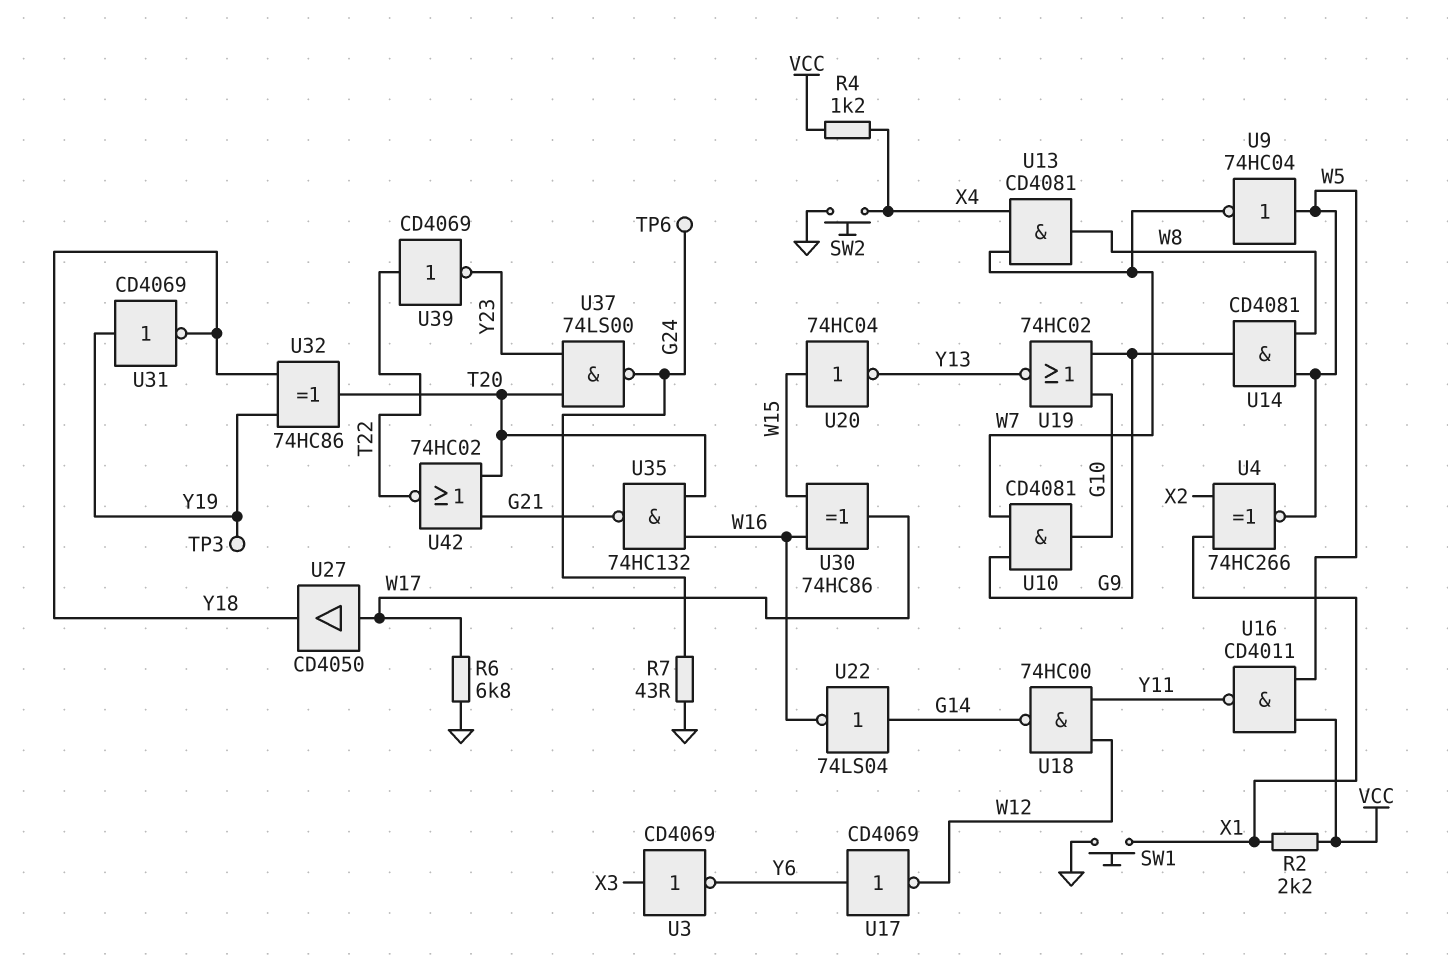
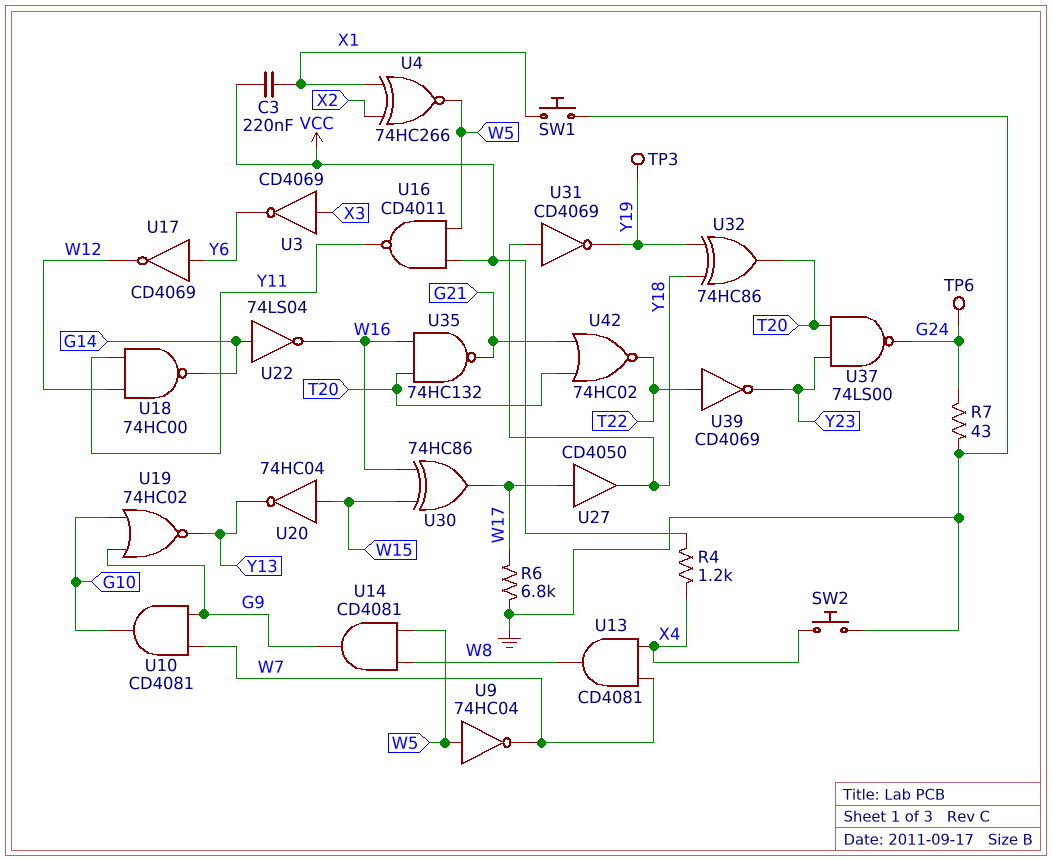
C3: none -> 220nF (VCC, X1)
R2: 2.2k (VCC, X1) -> none
U31: NOT CD4069 (in Y19, out Y18) -> NOT CD4069 (in Y18, out Y19)

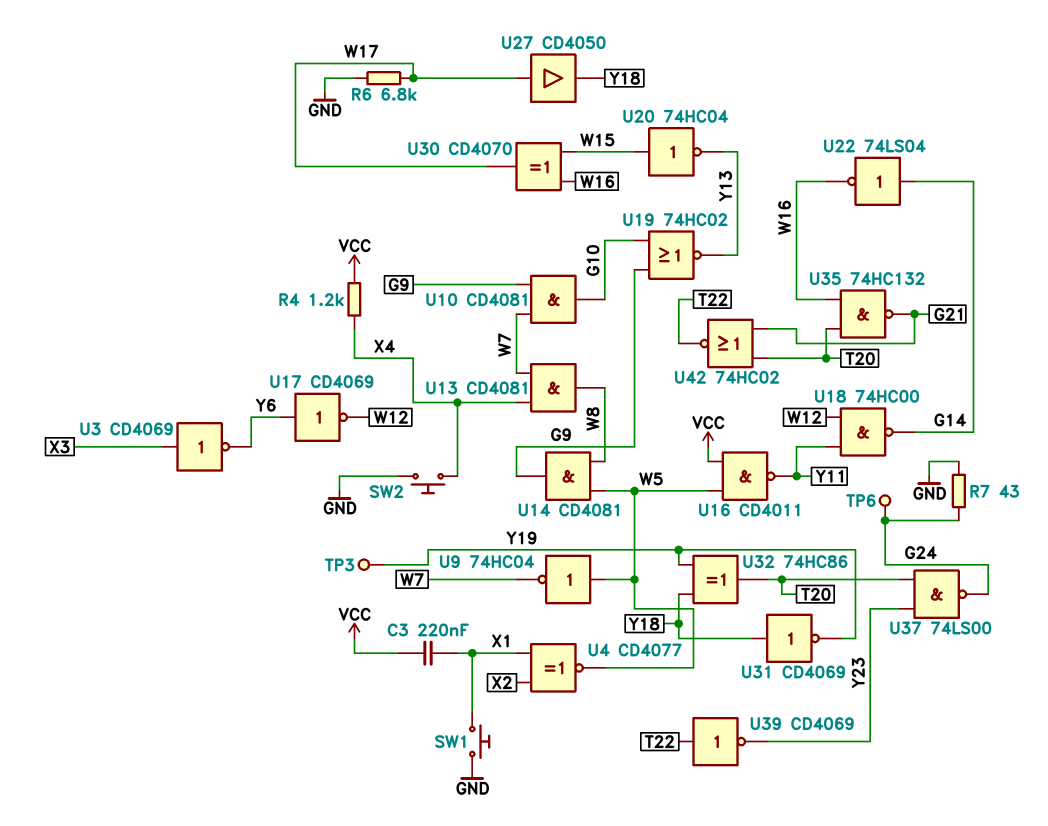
U4: XNOR 74HC266 (in X1, in X2, out W5) -> XNOR CD4077 (in X1, in X2, out W5)
U30: XOR 74HC86 (in W15, in W16, out W17) -> XOR CD4070 (in W15, in W16, out W17)

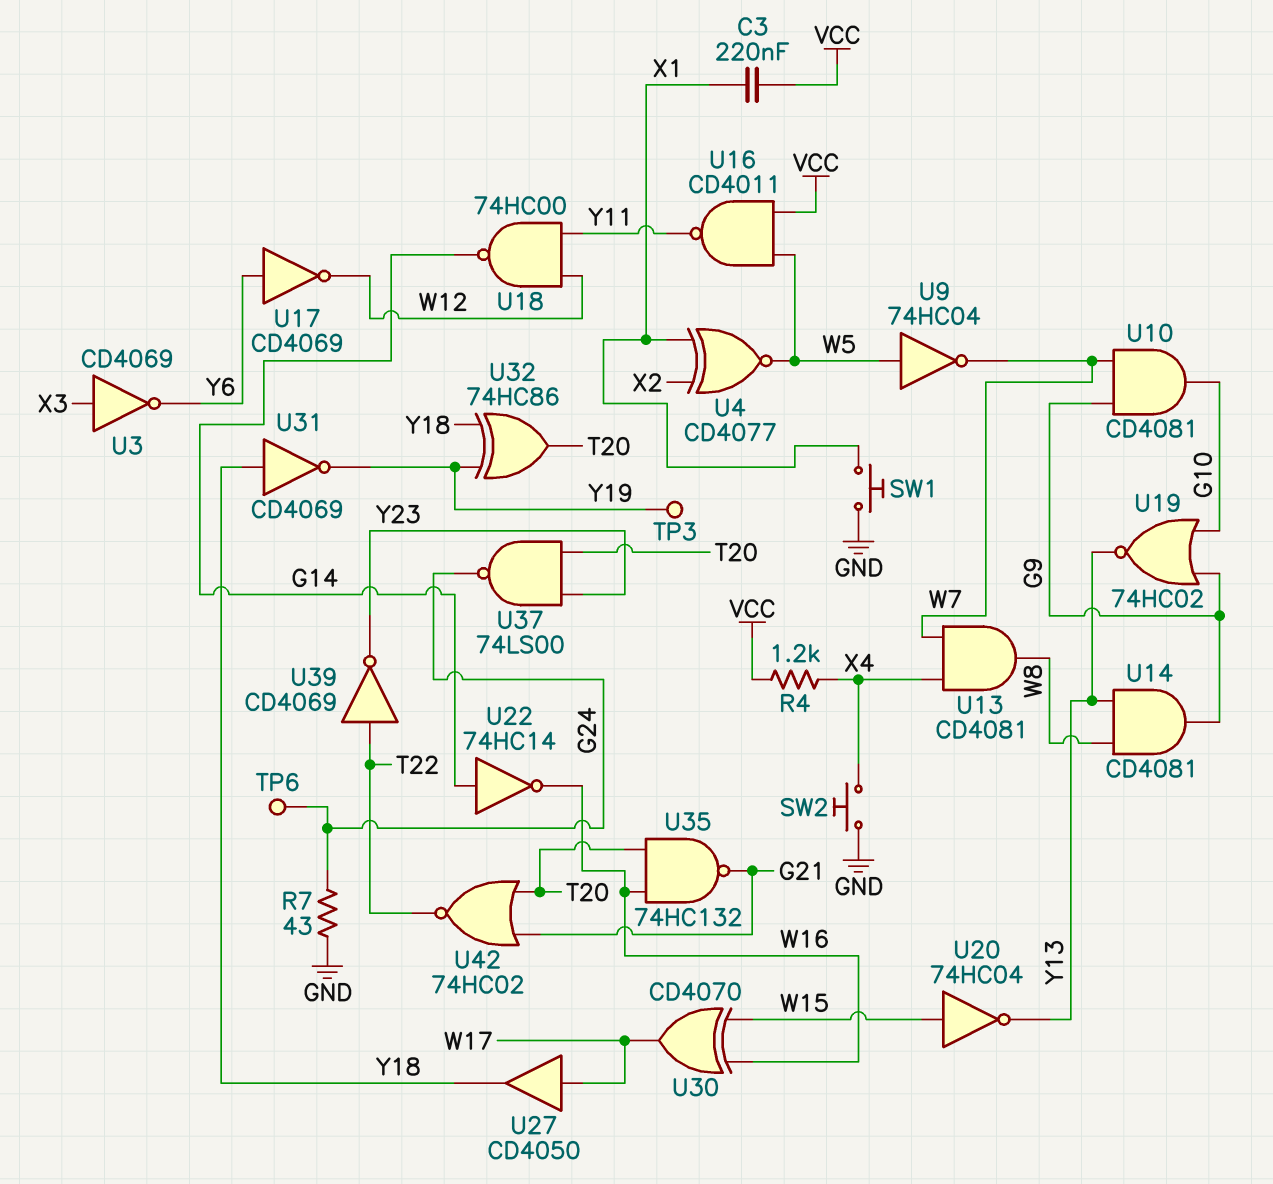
R6: 6.8k (GND, W17) -> none
U14: AND CD4081 (in W5, in W8, out G9) -> AND CD4081 (in W8, in Y13, out G9)
U22: NOT 74LS04 (in G14, out W16) -> NOT 74HC14 (in G14, out W16)

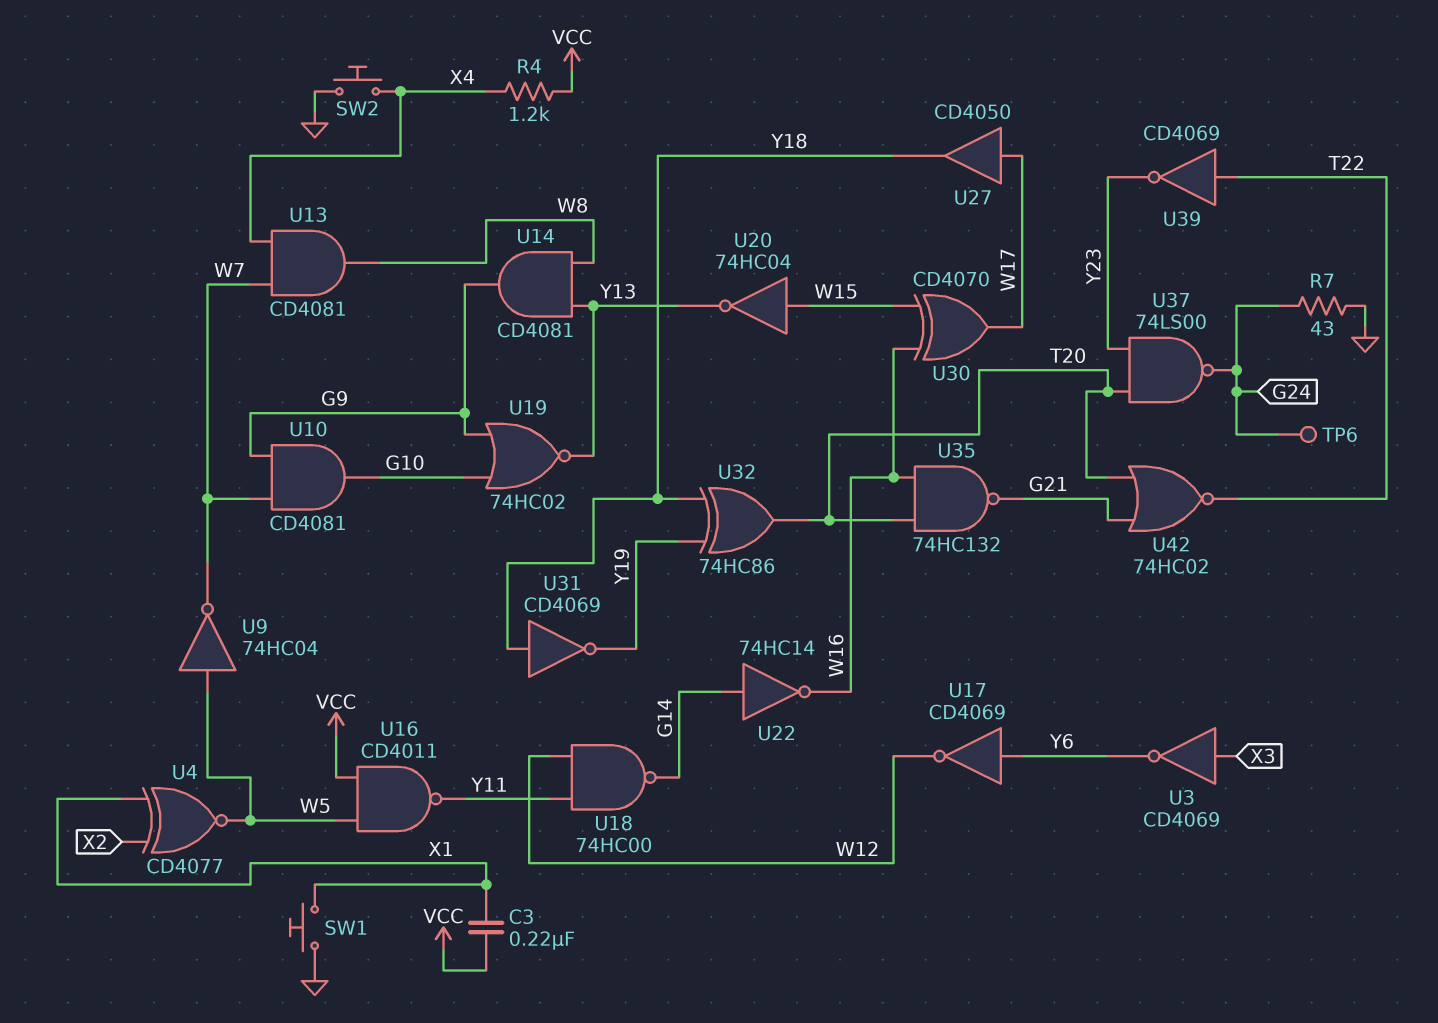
TP3: test point (Y19) -> none

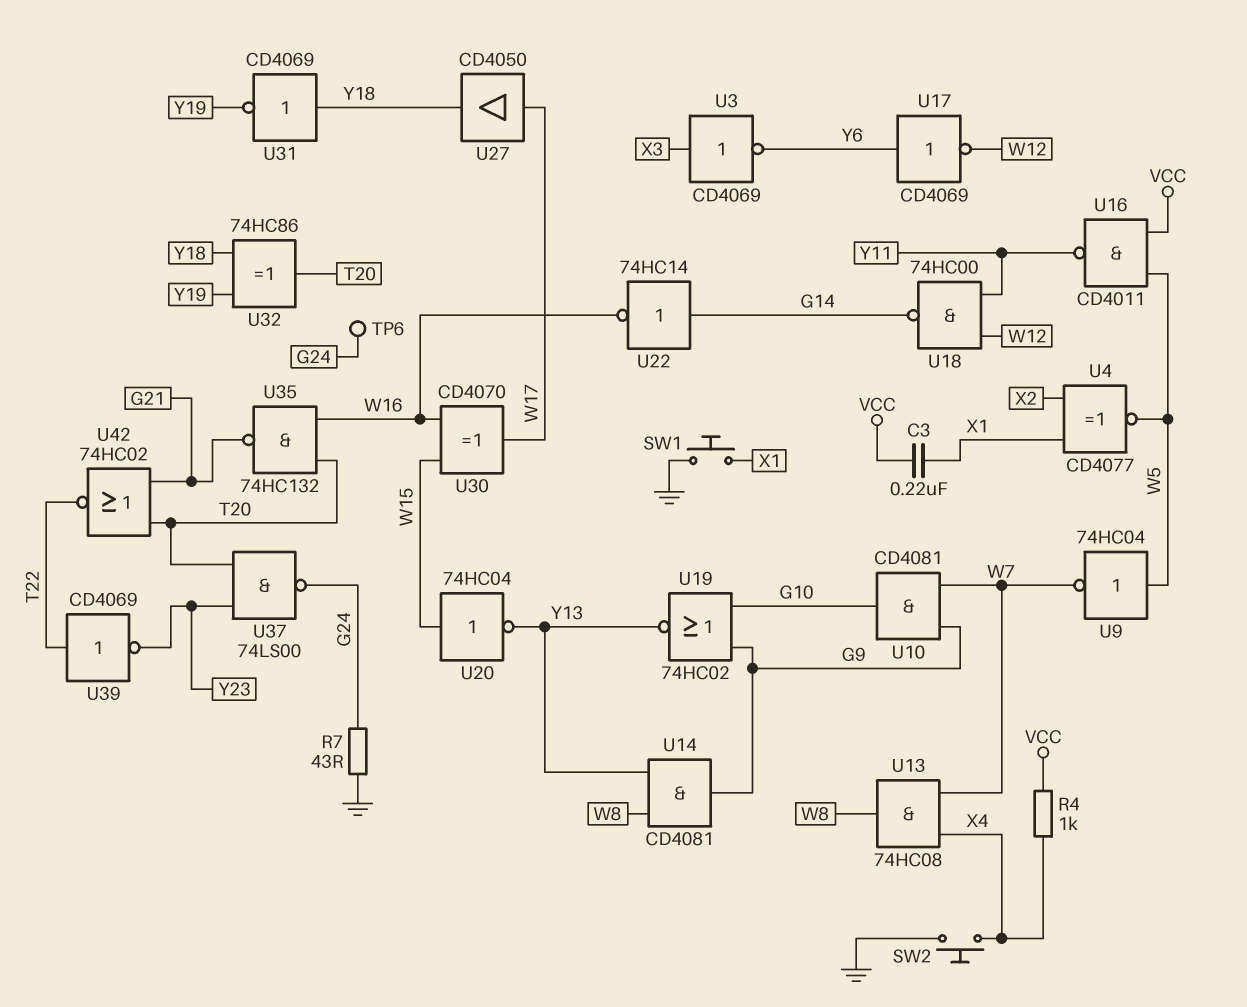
R4: 1.2k (VCC, X4) -> 1k (VCC, X4)
U13: AND CD4081 (in W7, in X4, out W8) -> AND 74HC08 (in W7, in X4, out W8)

